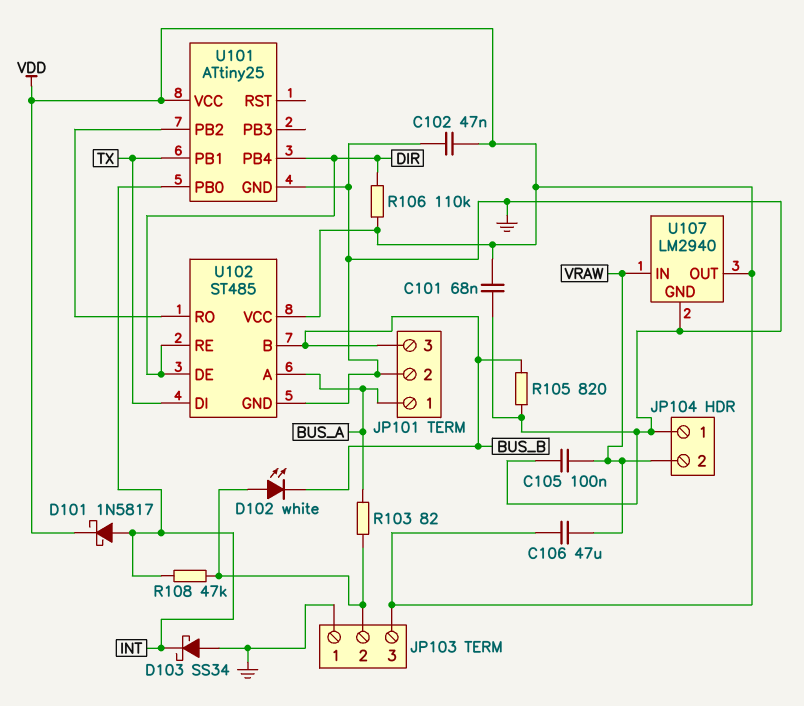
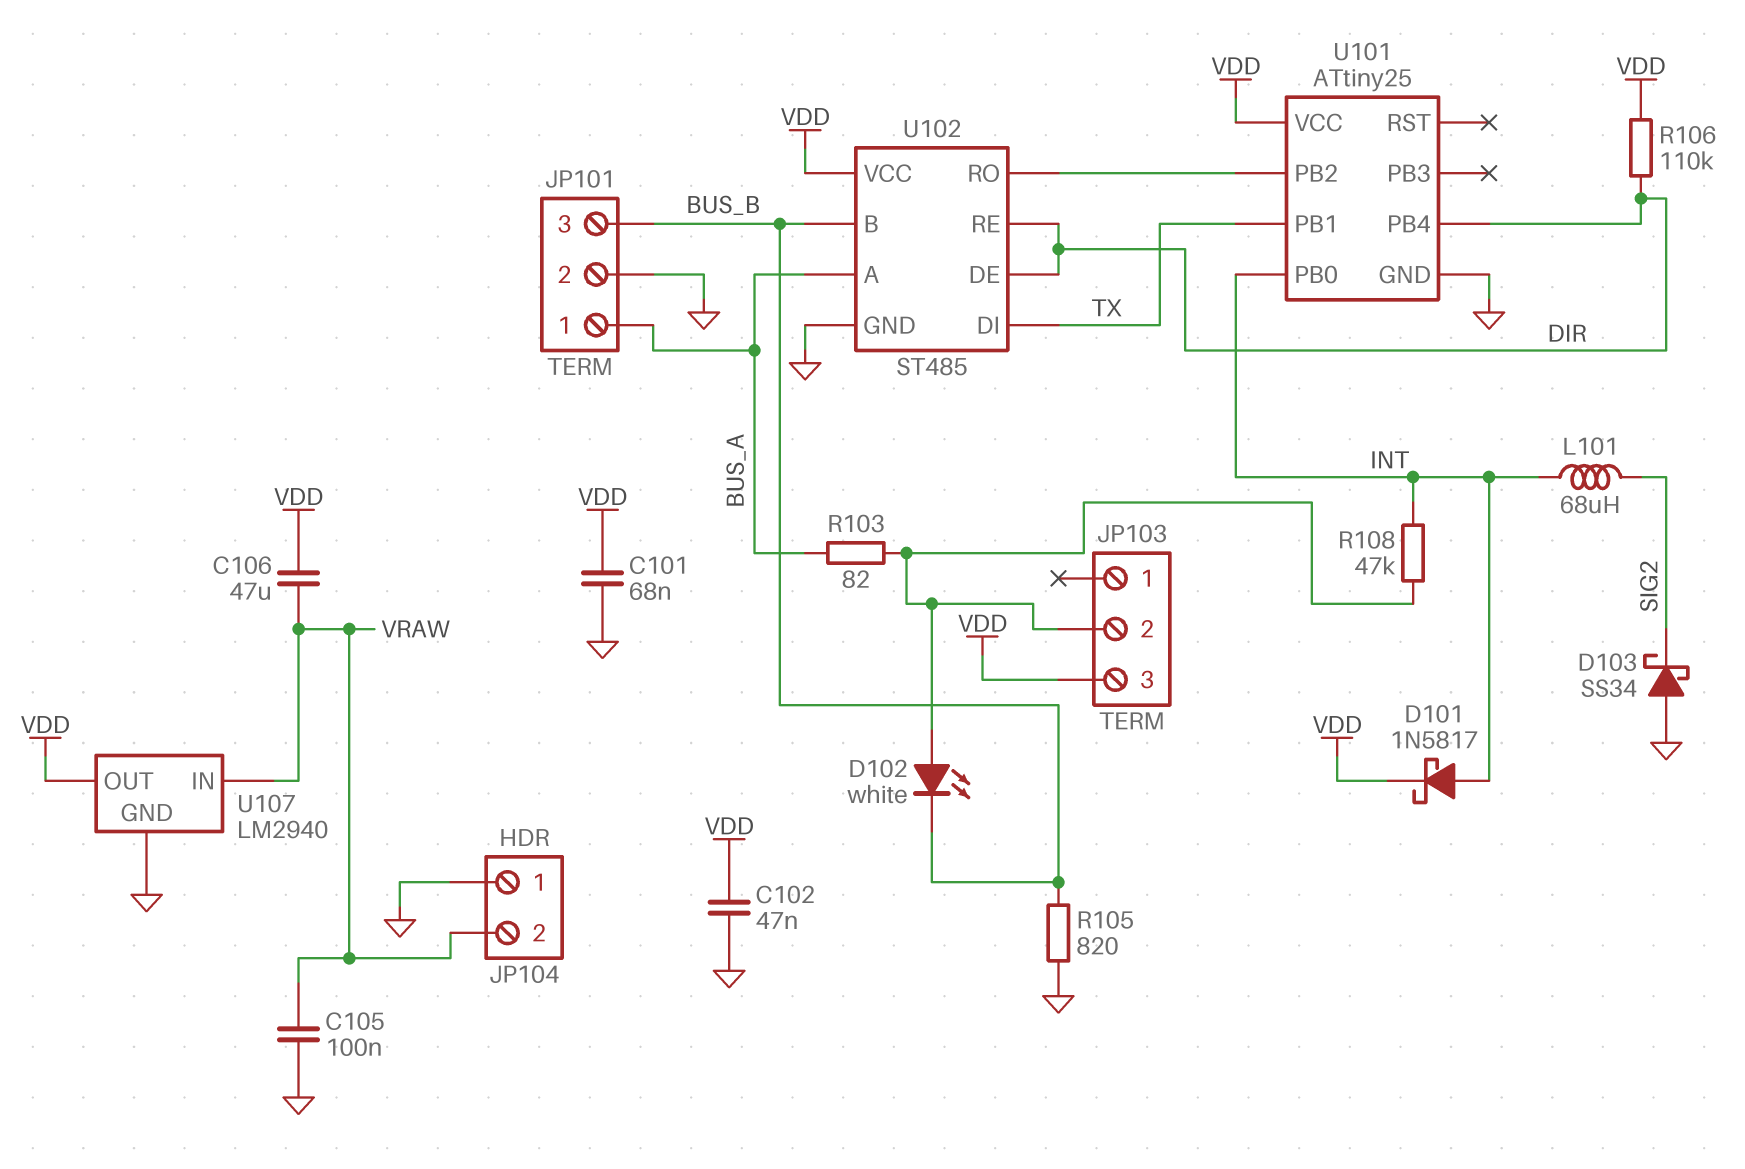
D103: schottky SS34 (A GND, K INT) -> schottky SS34 (A GND, K SIG2)
JP103 pin 1: GND -> none
L101: none -> 68uH (INT, SIG2)

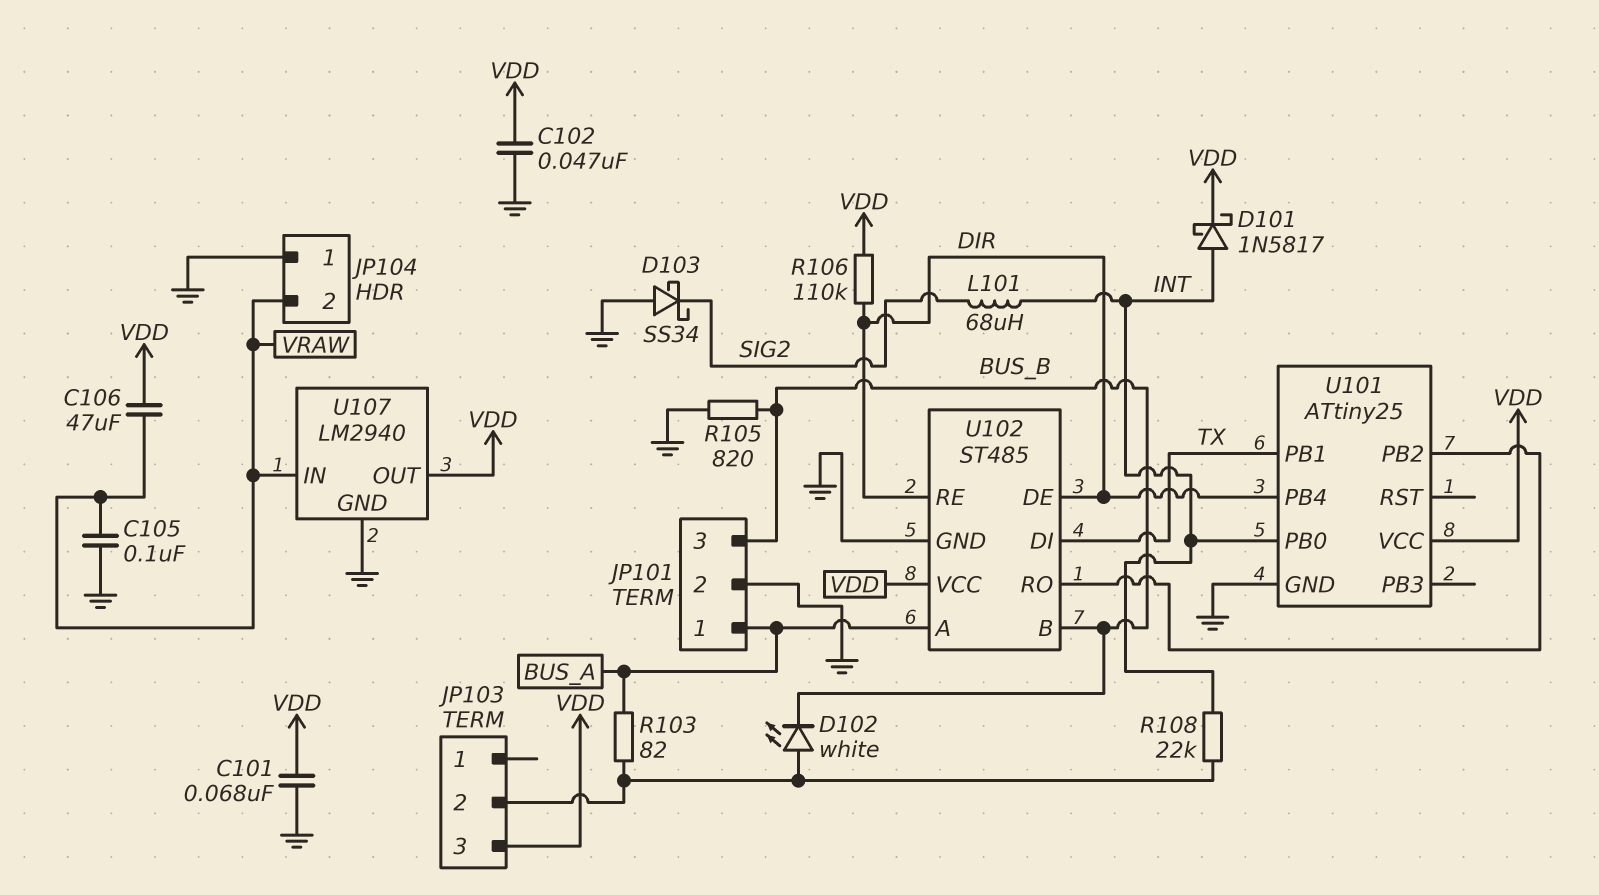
R108: 47k (INT, JP103/2) -> 22k (INT, JP103/2)

